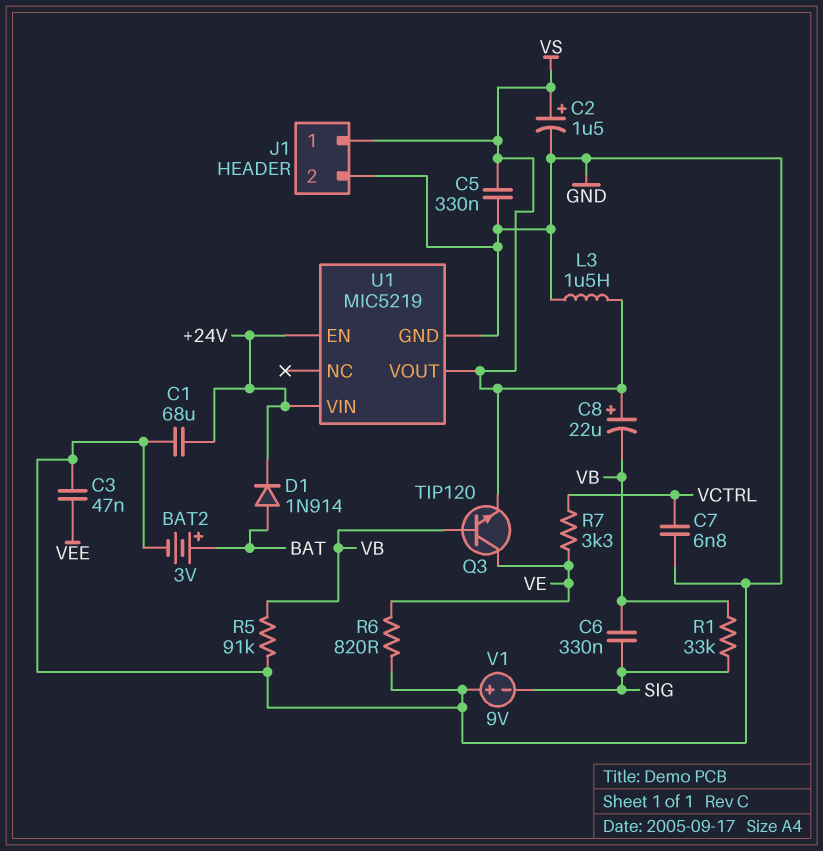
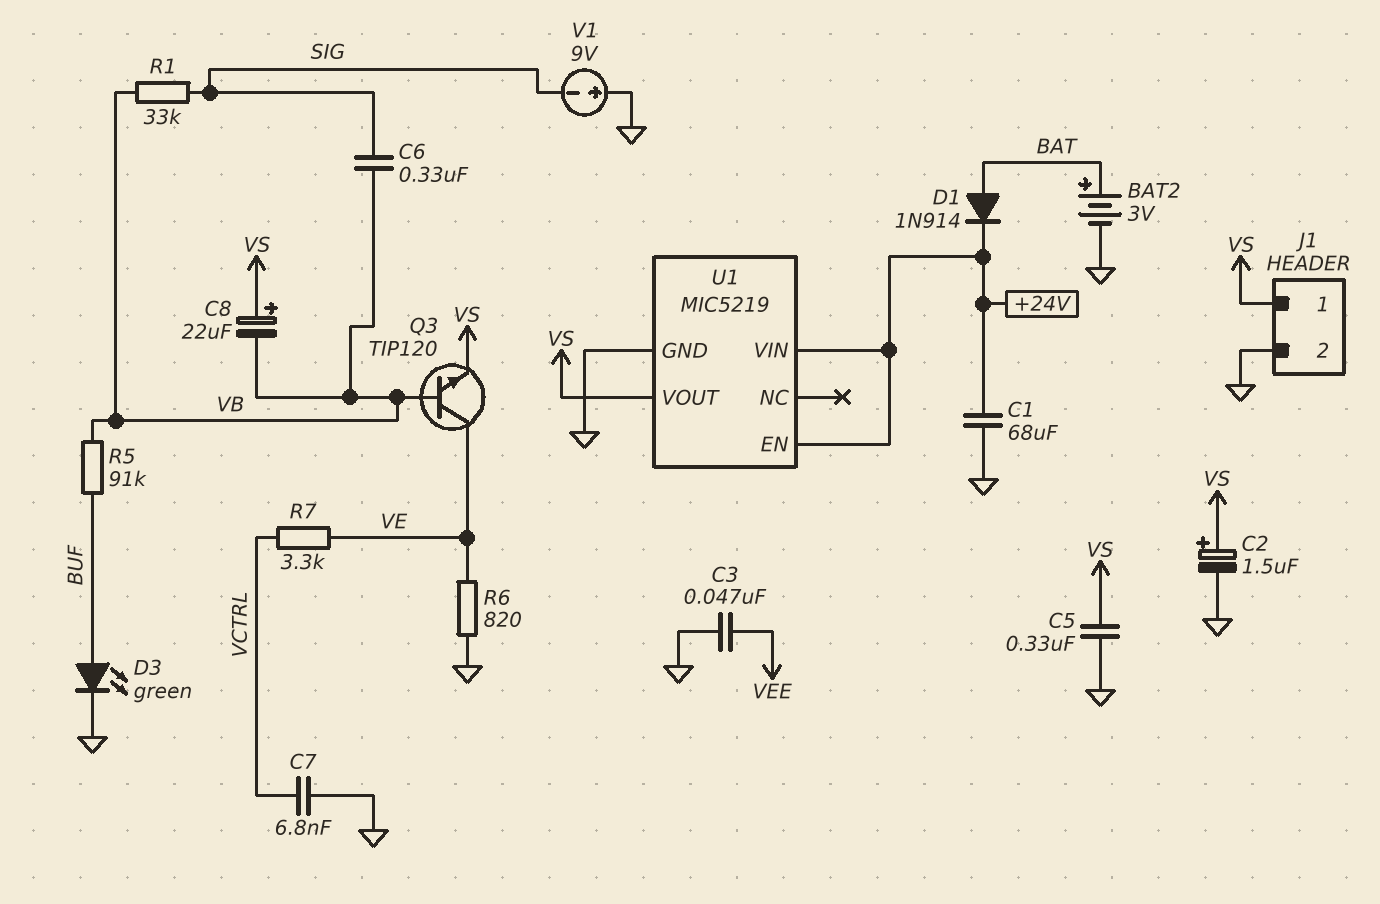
D3: none -> LED green (A BUF, K GND)
L3: 1.5uH (GND, VS) -> none
R5: 91k (GND, VB) -> 91k (BUF, VB)

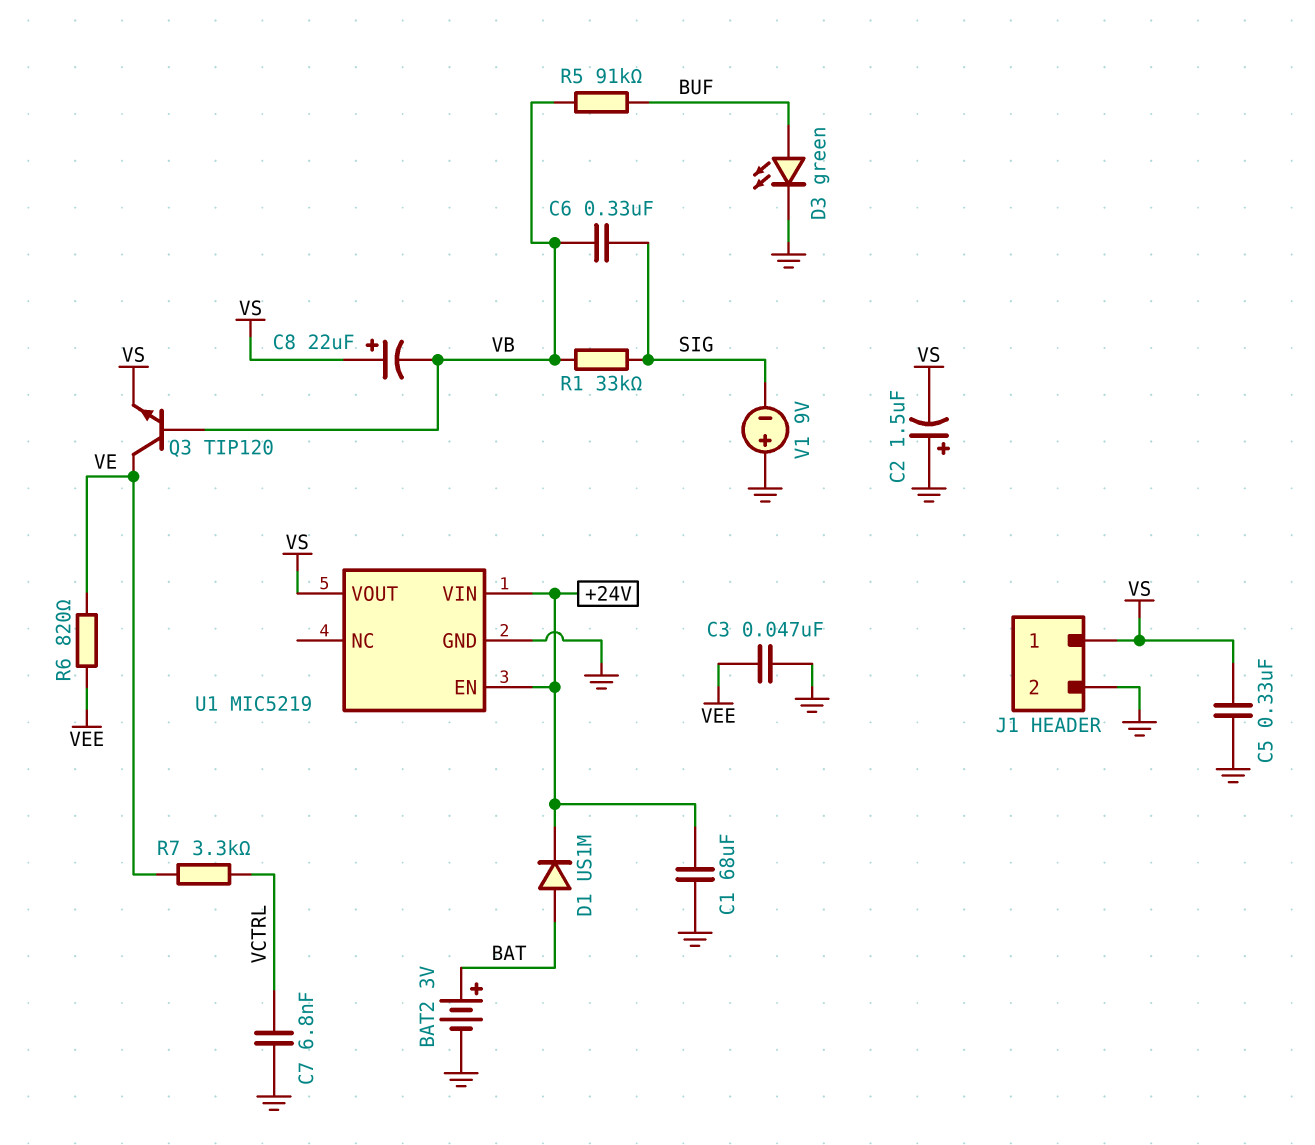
C2: 1.5uF (plus VS, minus GND) -> 1.5uF (plus GND, minus VS)
D1: diode 1N914 (A BAT, K +24V) -> diode US1M (A BAT, K +24V)
R6: 820 (GND, VE) -> 820 (VE, VEE)

